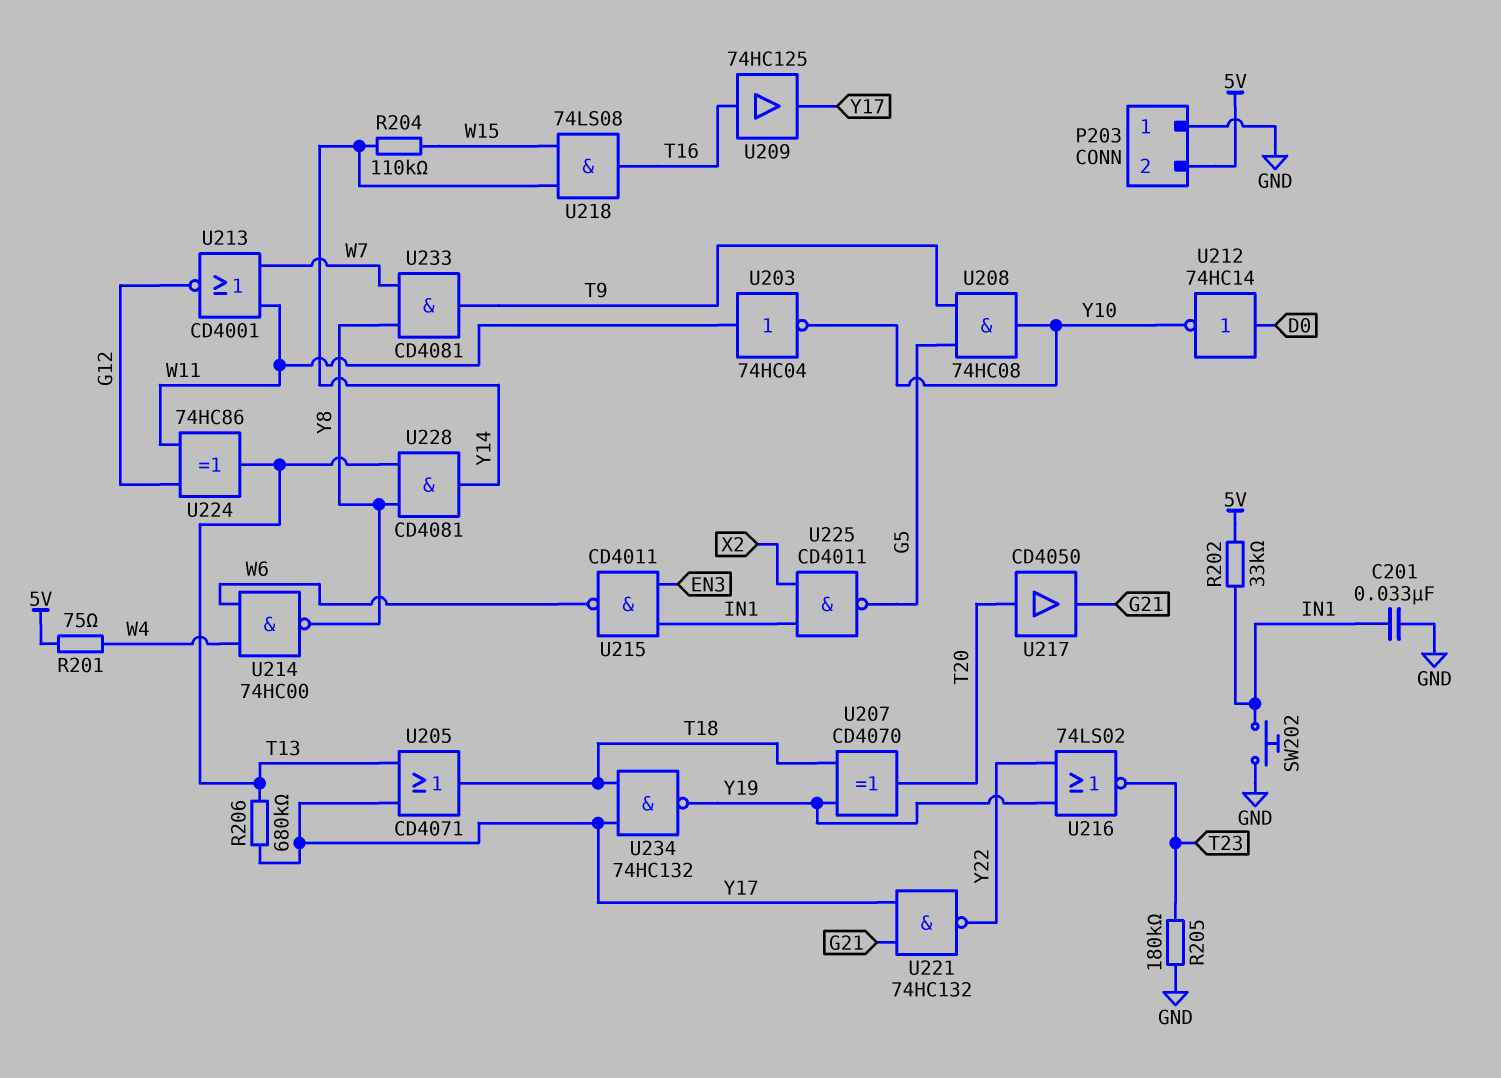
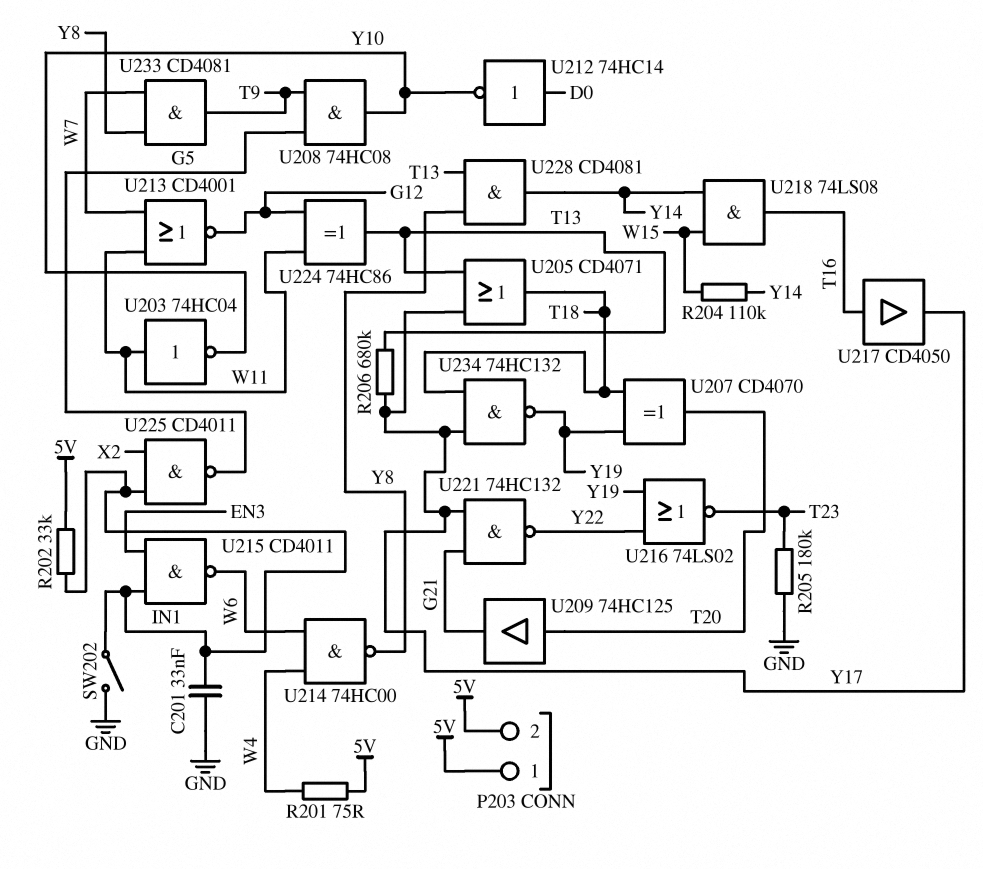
P203 pin 1: GND -> 5V
SW202: button (GND, IN1) -> switch (GND, IN1)
U209: buffer 74HC125 (in T16, out Y17) -> buffer 74HC125 (in T20, out G21)
U217: buffer CD4050 (in T20, out G21) -> buffer CD4050 (in T16, out Y17)

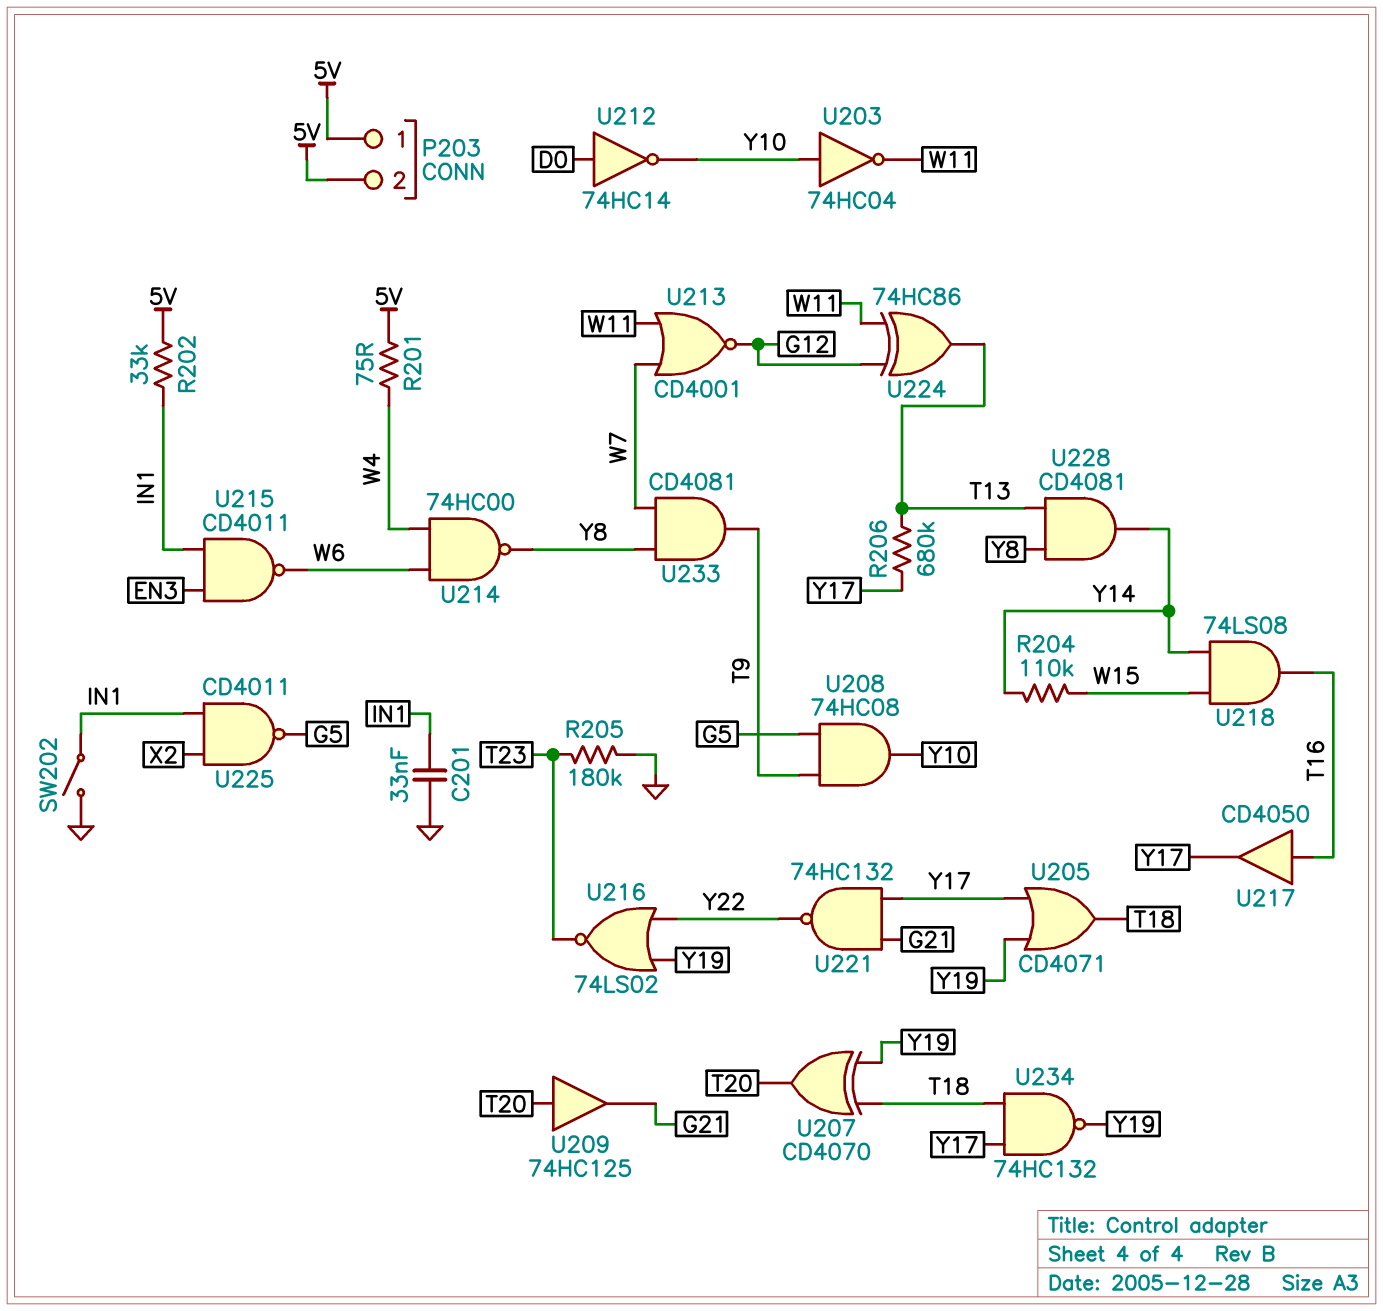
U203: NOT 74HC04 (in W11, out Y10) -> NOT 74HC04 (in Y10, out W11)
U205: OR CD4071 (in T13, in Y17, out T18) -> OR CD4071 (in Y17, in Y19, out T18)

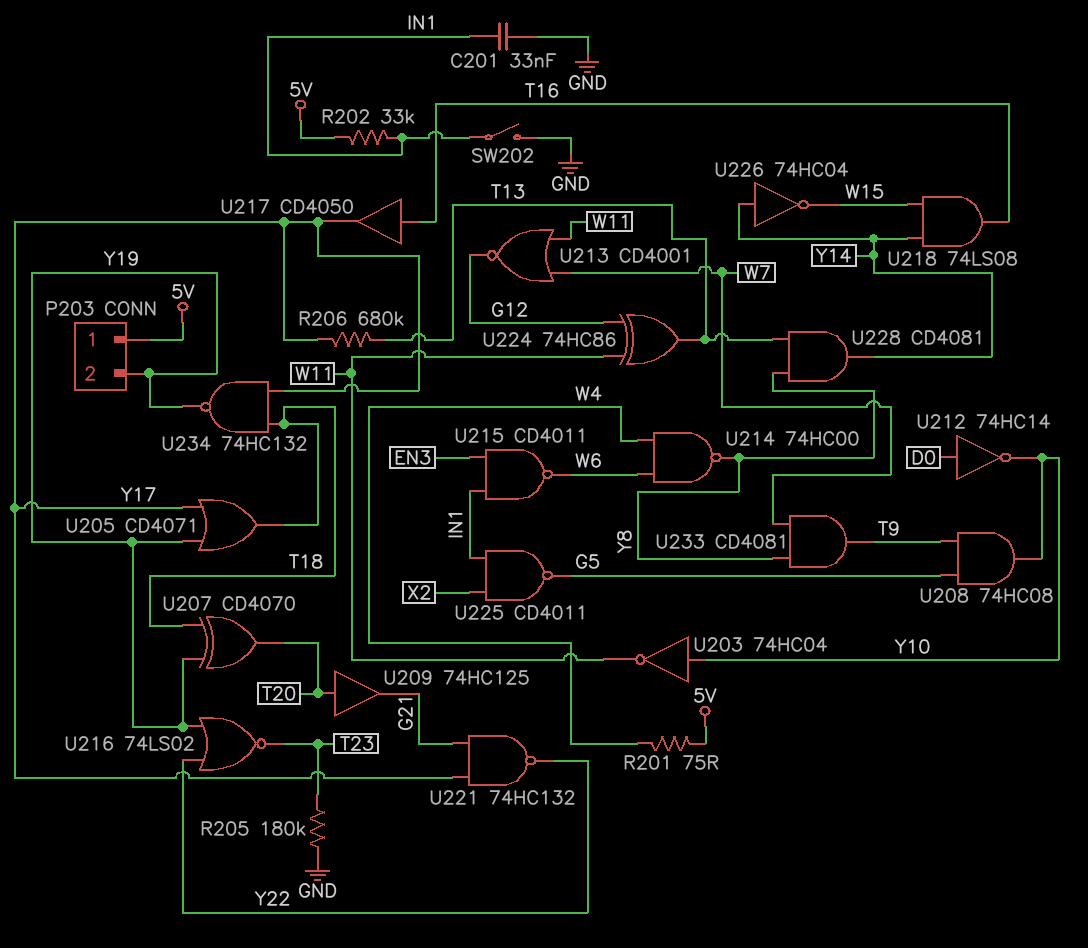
P203 pin 2: 5V -> Y19
R204: 110k (W15, Y14) -> none
U226: none -> NOT 74HC04 (in Y14, out W15)

